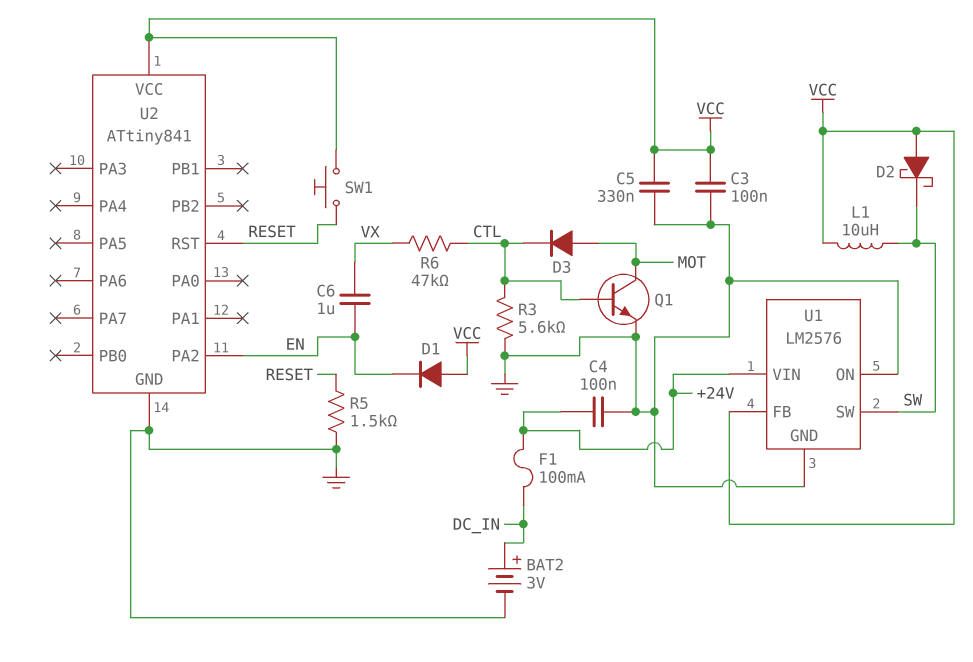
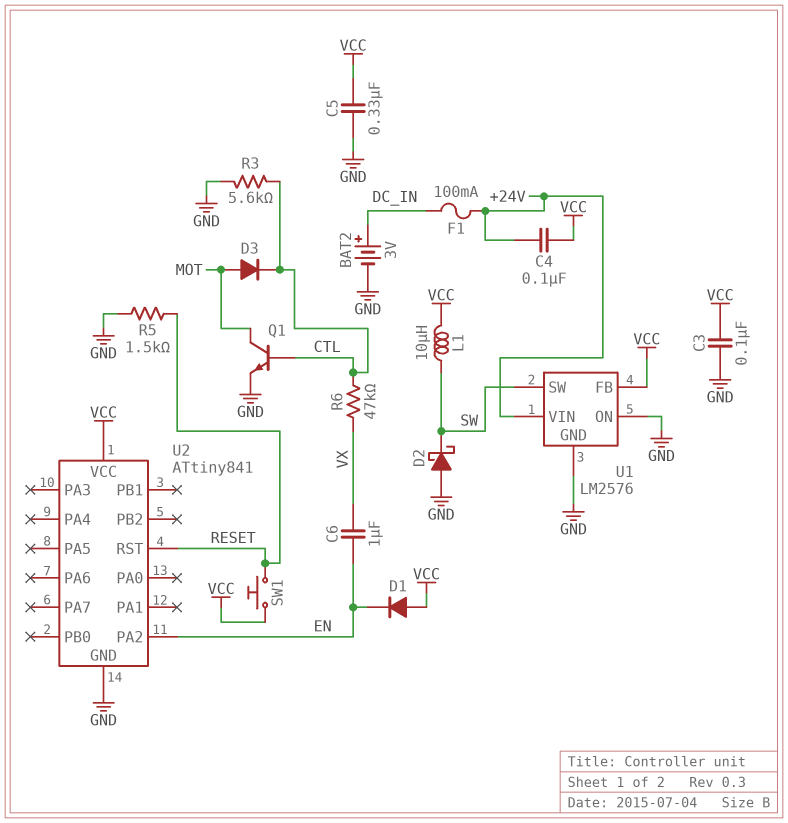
C4: 100nF (+24V, GND) -> 100nF (+24V, VCC)
D2: schottky (A VCC, K SW) -> schottky (A GND, K SW)

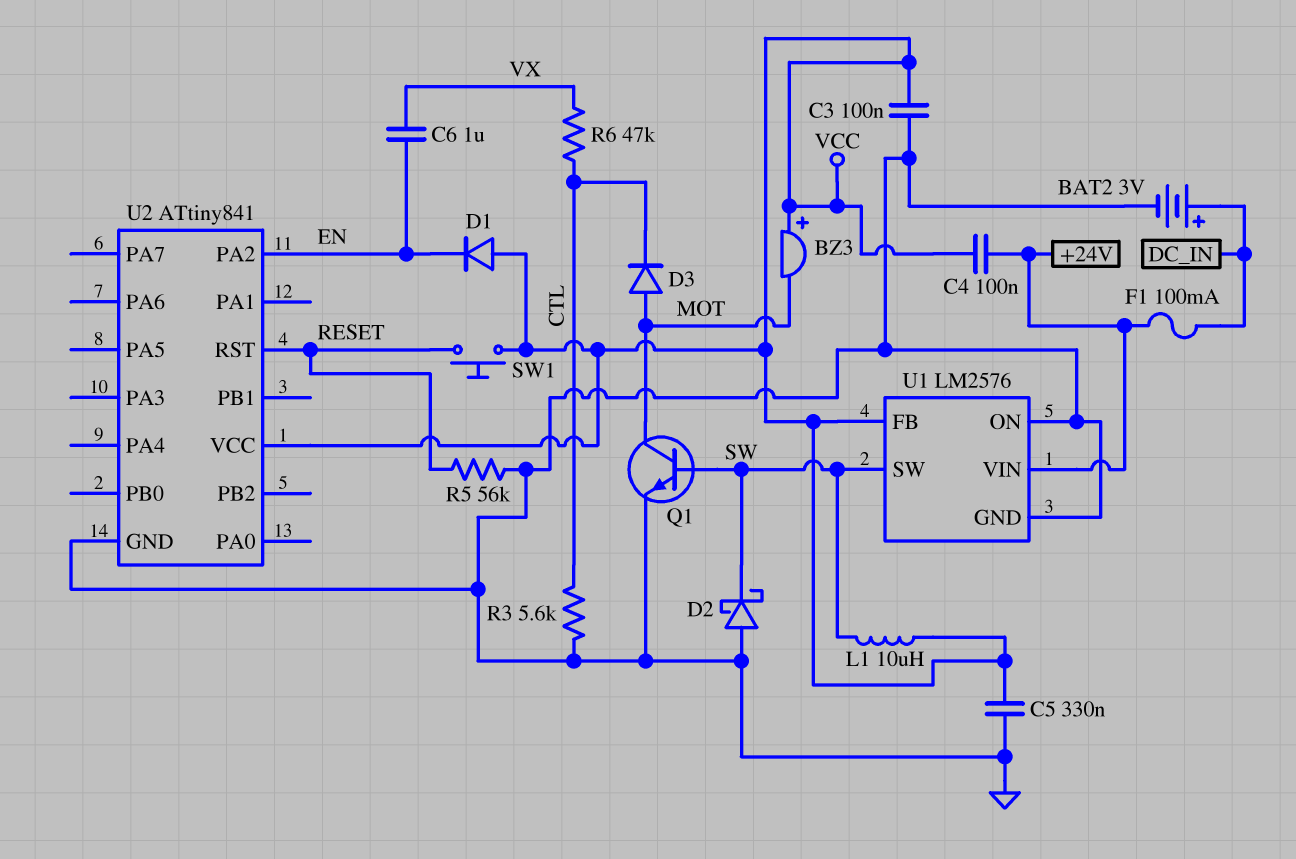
BZ3: none -> buzzer (plus VCC, minus MOT)
Q1: NPN (B CTL, C MOT, E GND) -> NPN (B SW, C MOT, E GND)
R5: 1.5k (GND, RESET) -> 56k (GND, RESET)

